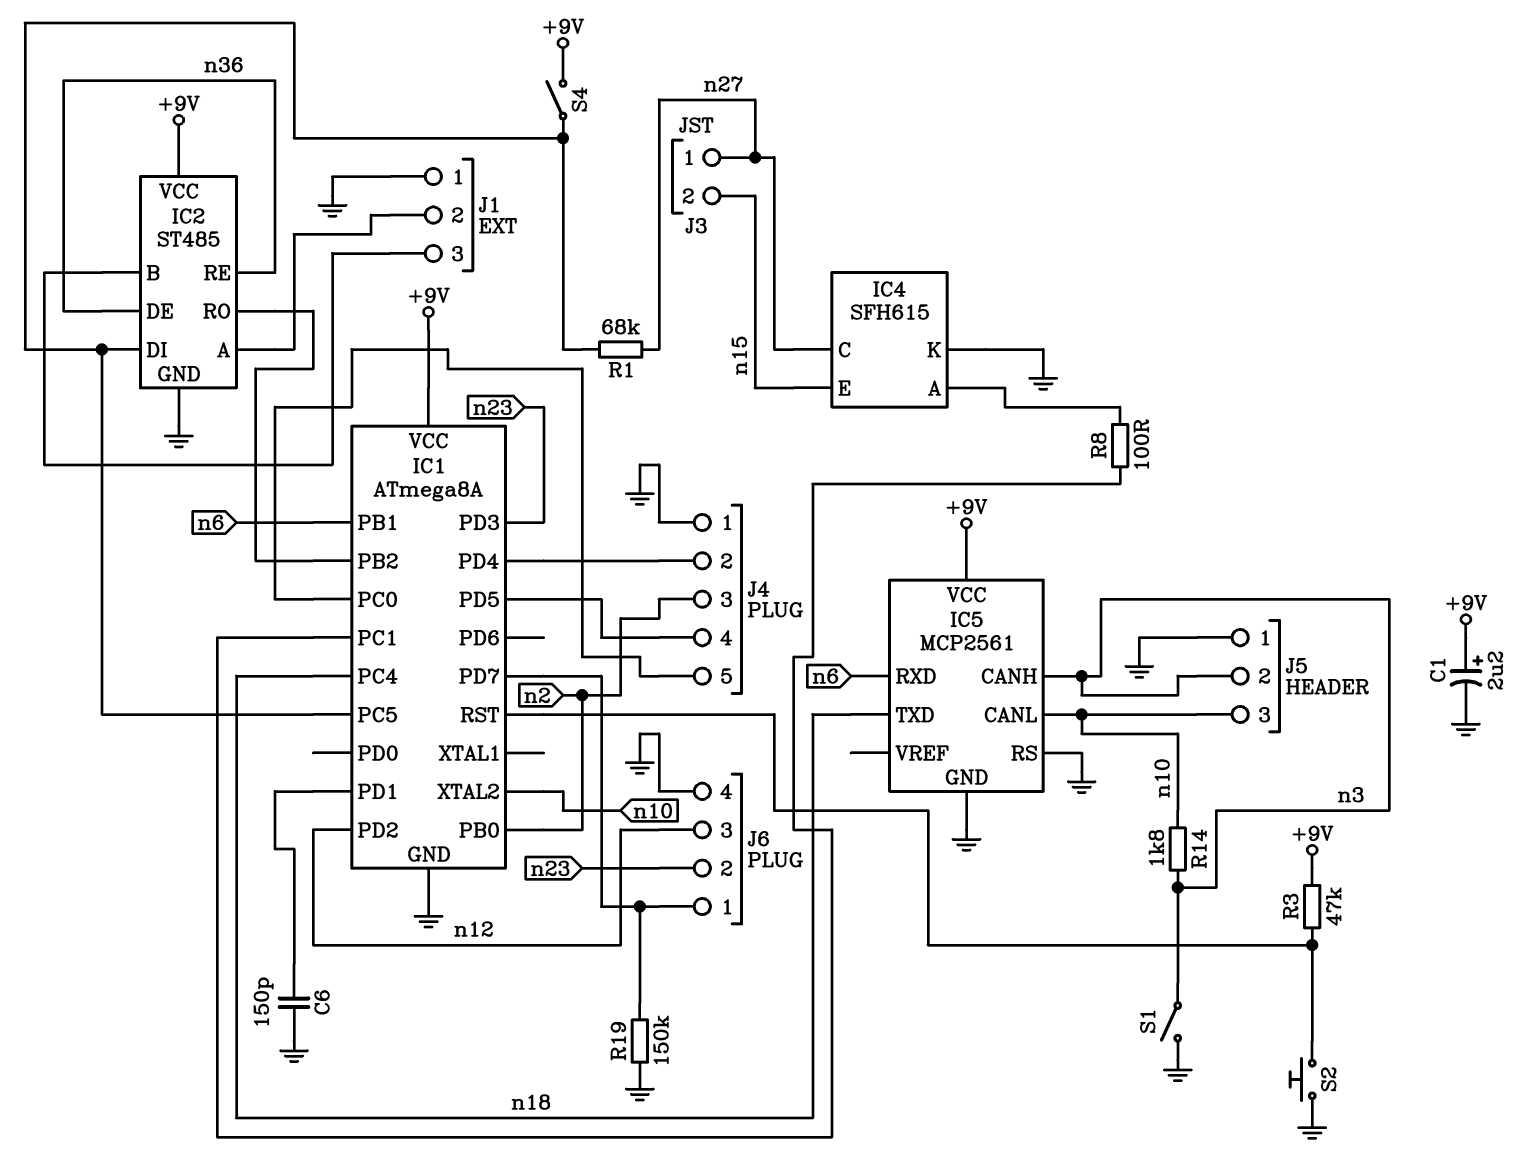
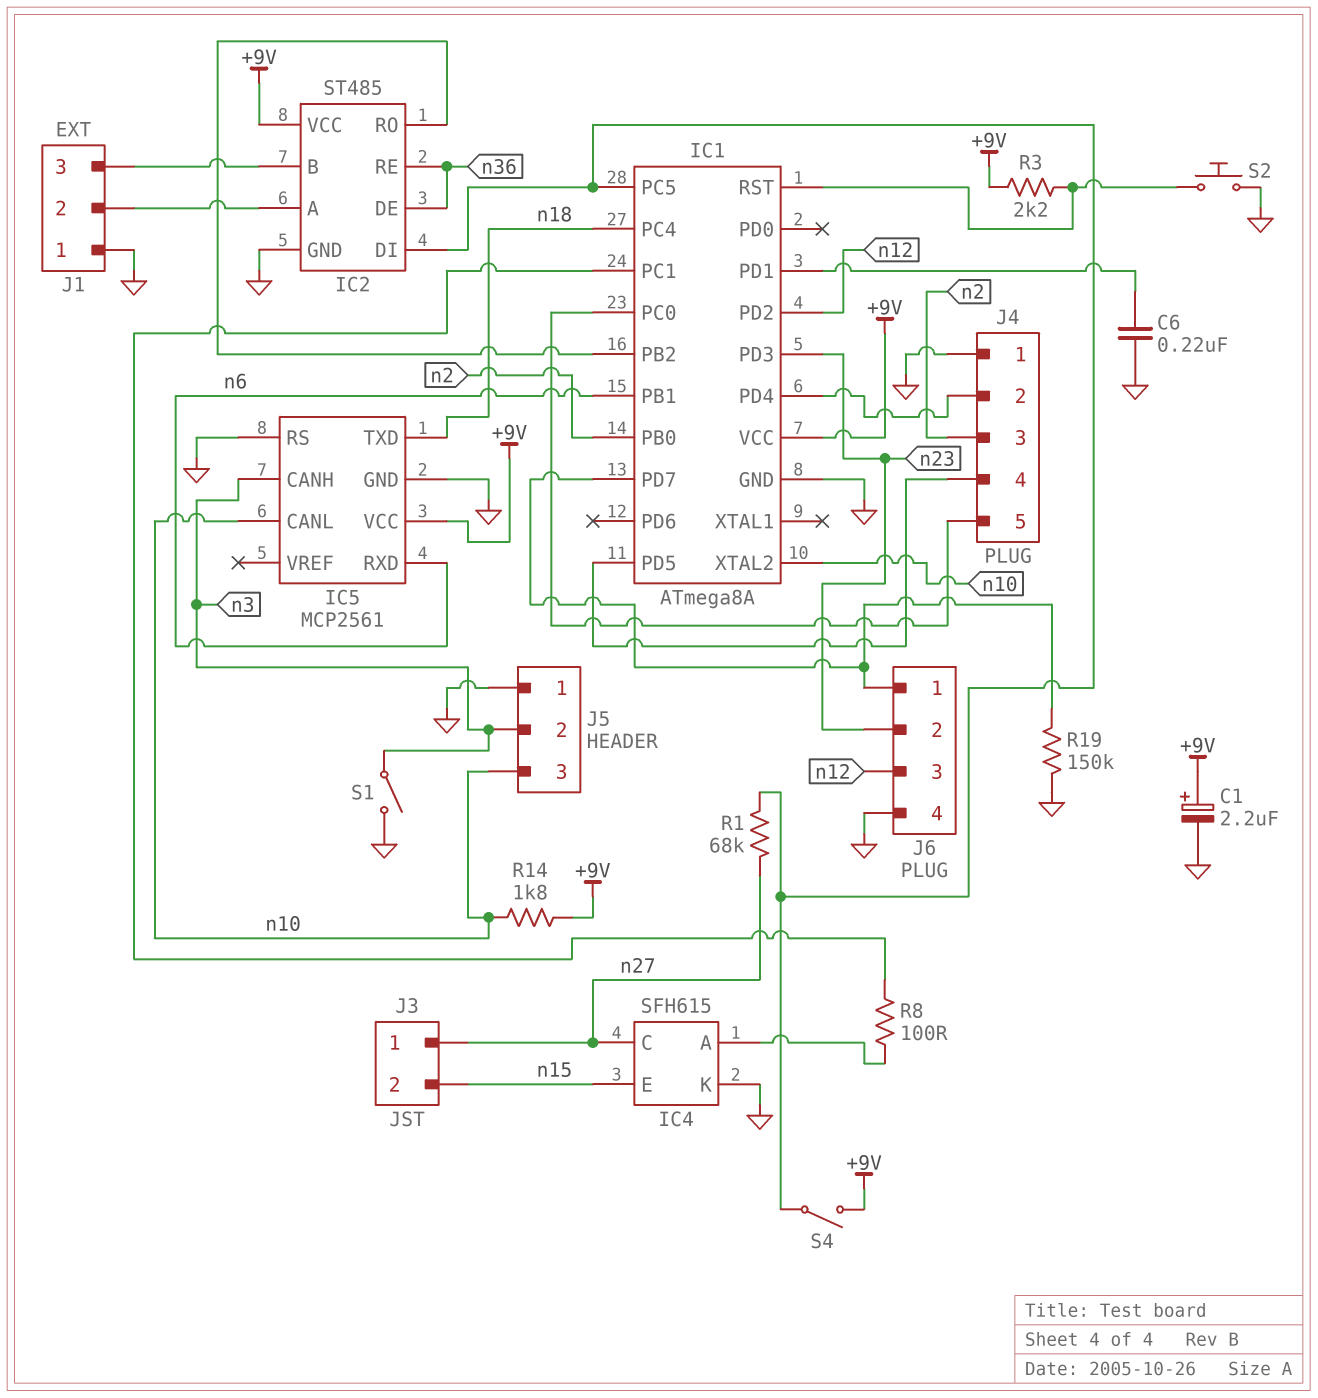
C6: 150pF (GND, IC1/PD1) -> 220nF (GND, IC1/PD1)
R3: 47k (+9V, IC1/RST) -> 2.2k (+9V, IC1/RST)
R14: 1.8k (n3, n10) -> 1.8k (+9V, n10)

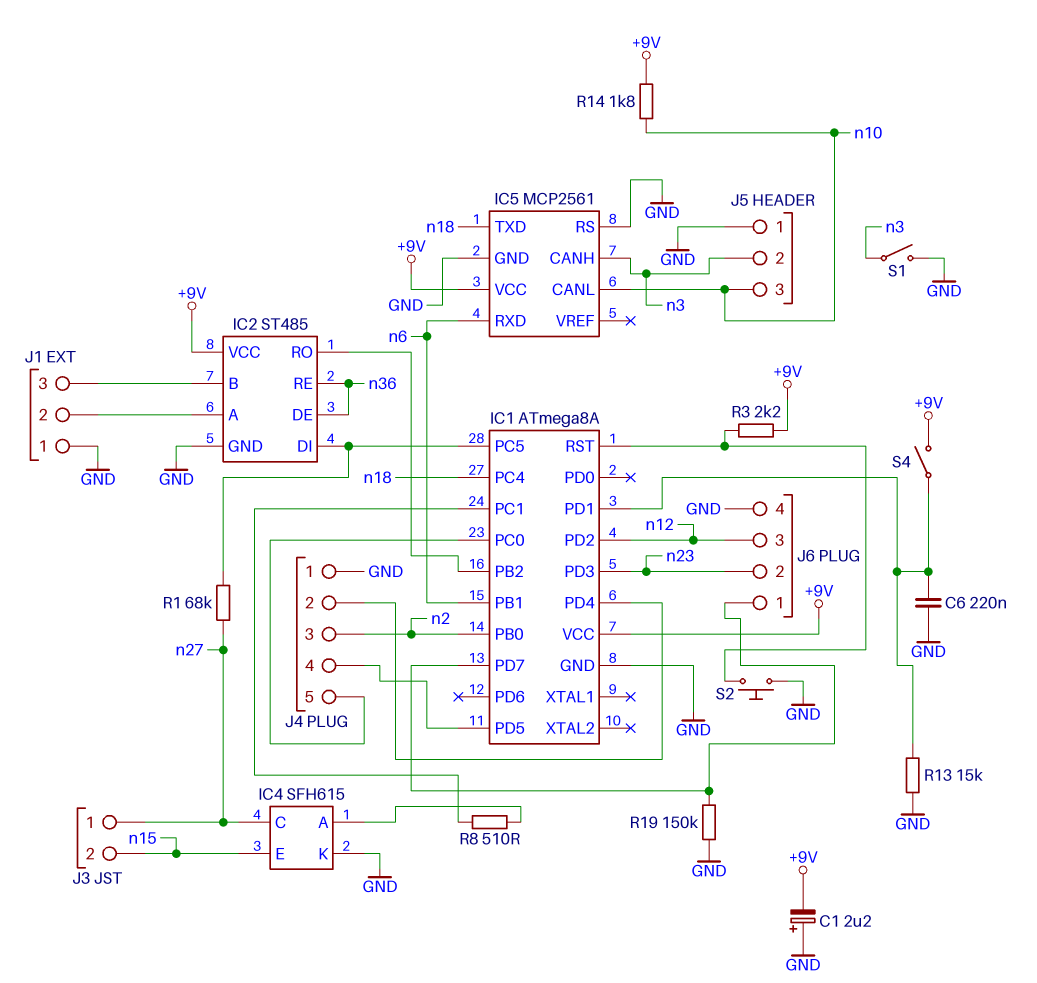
C1: 2.2uF (plus +9V, minus GND) -> 2.2uF (plus GND, minus +9V)
IC1 pin XTAL2: n10 -> none
R8: 100 (IC1/PC1, IC4/A) -> 510 (IC1/PC1, IC4/A)
R13: none -> 15k (GND, IC1/PD1)
S4: switch (+9V, IC1/PC5) -> switch (+9V, IC1/PD1)

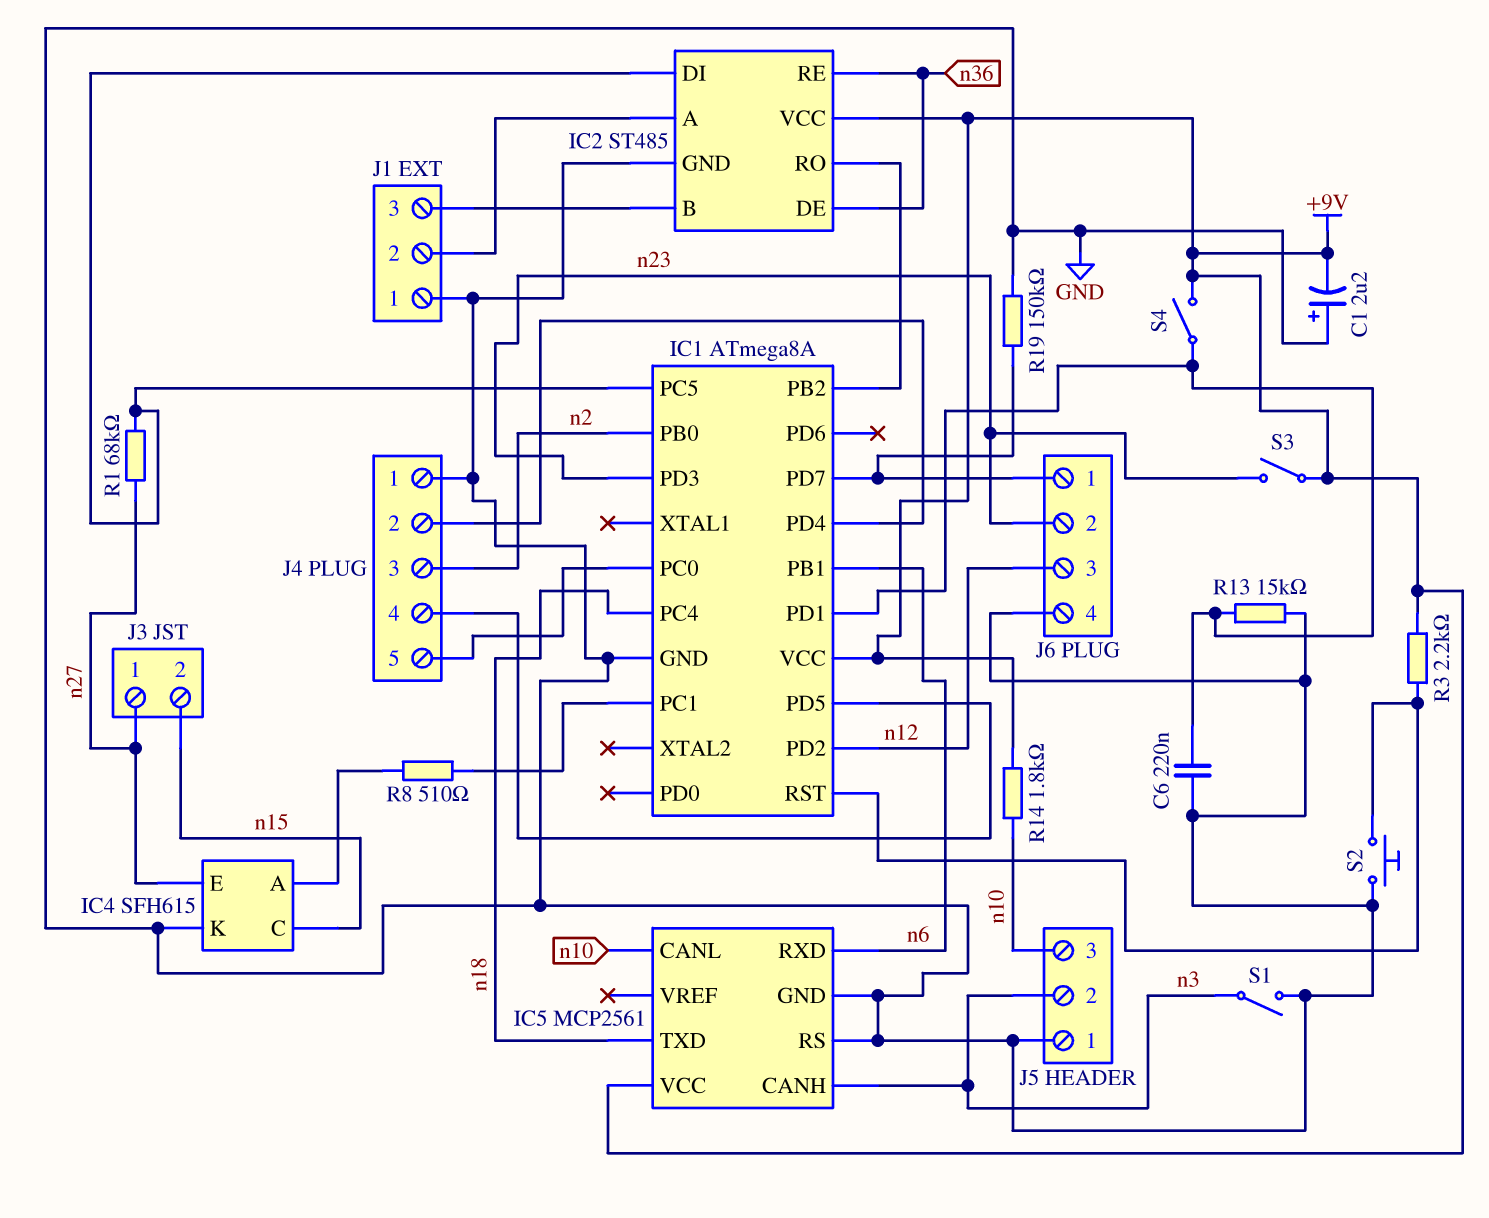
IC4 pin C: n27 -> n15
IC4 pin E: n15 -> n27
S3: none -> switch (+9V, n23)

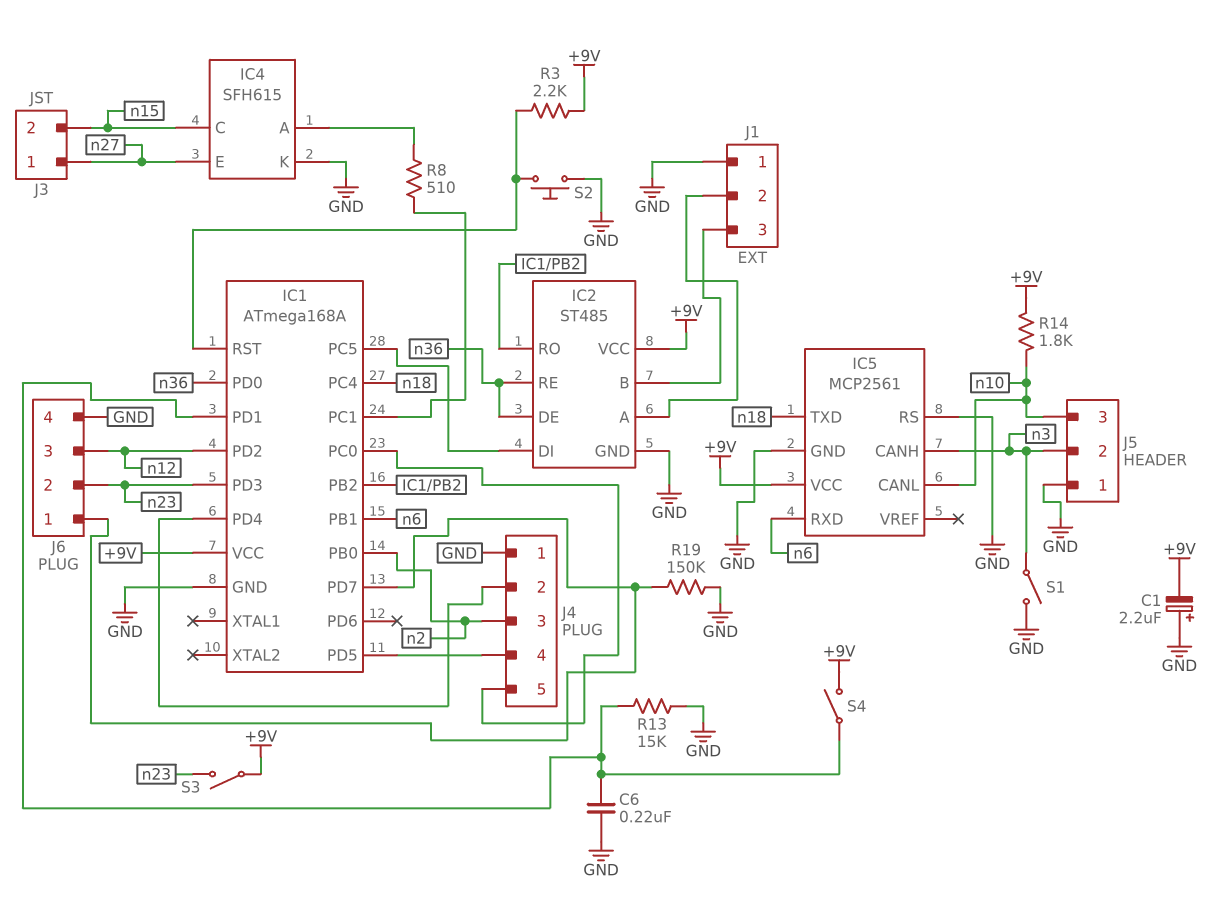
IC1: ATmega8A -> ATmega168A
IC1 pin PD0: none -> n36
R1: 68k (IC1/PC5, n27) -> none

